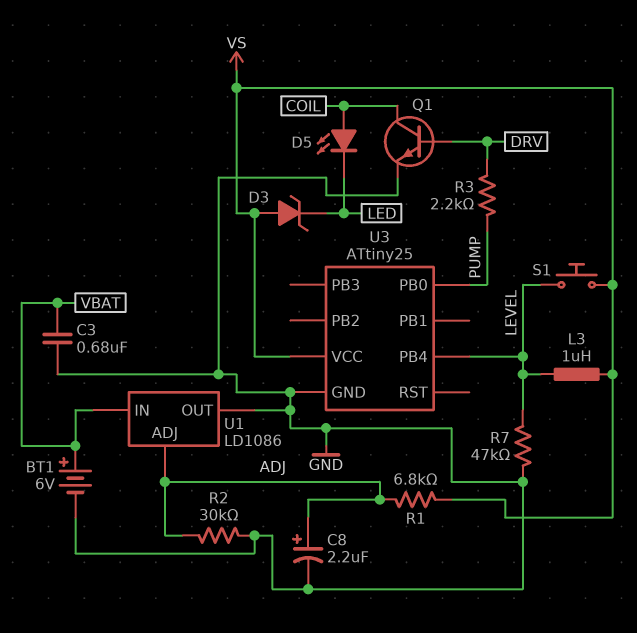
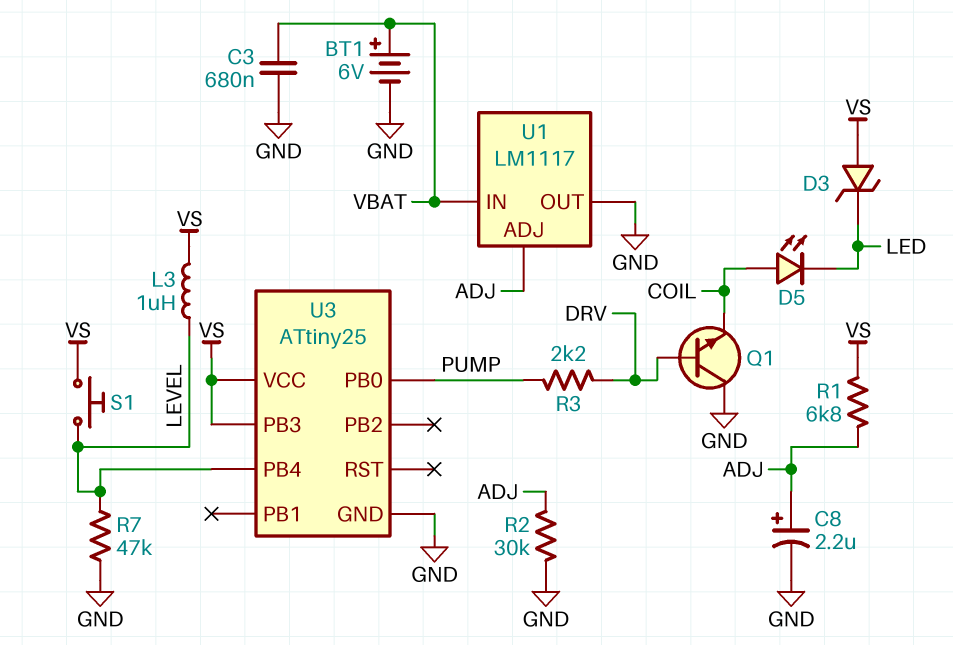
Q1: NPN (B DRV, C COIL, E GND) -> NPN (B DRV, C GND, E COIL)
U1: LD1086 -> LM1117
U3 pin PB3: none -> VS

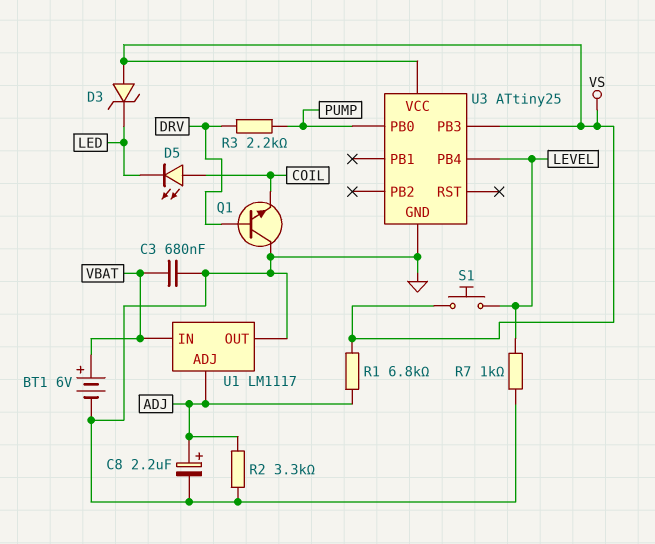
L3: 1uH (LEVEL, VS) -> none
R2: 30k (ADJ, GND) -> 3.3k (ADJ, GND)
R7: 47k (GND, LEVEL) -> 1k (GND, LEVEL)

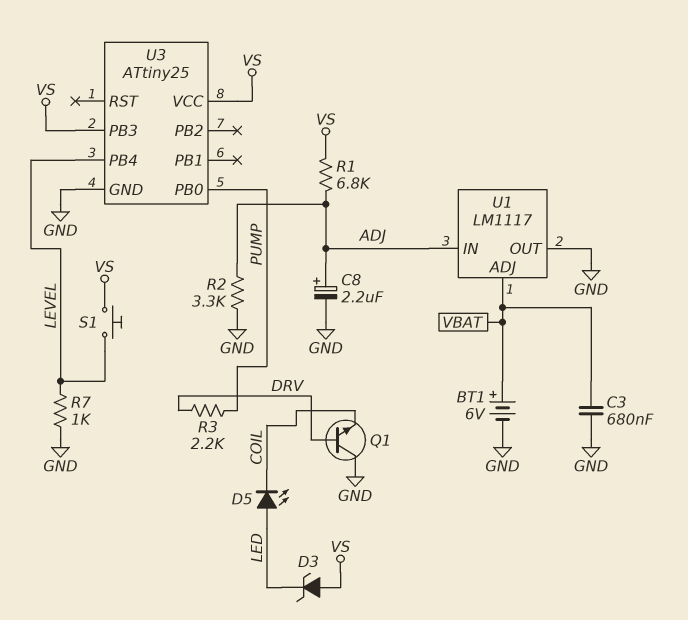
D5: LED (A COIL, K LED) -> LED (A LED, K COIL)
U1 pin ADJ: ADJ -> VBAT
U1 pin IN: VBAT -> ADJ

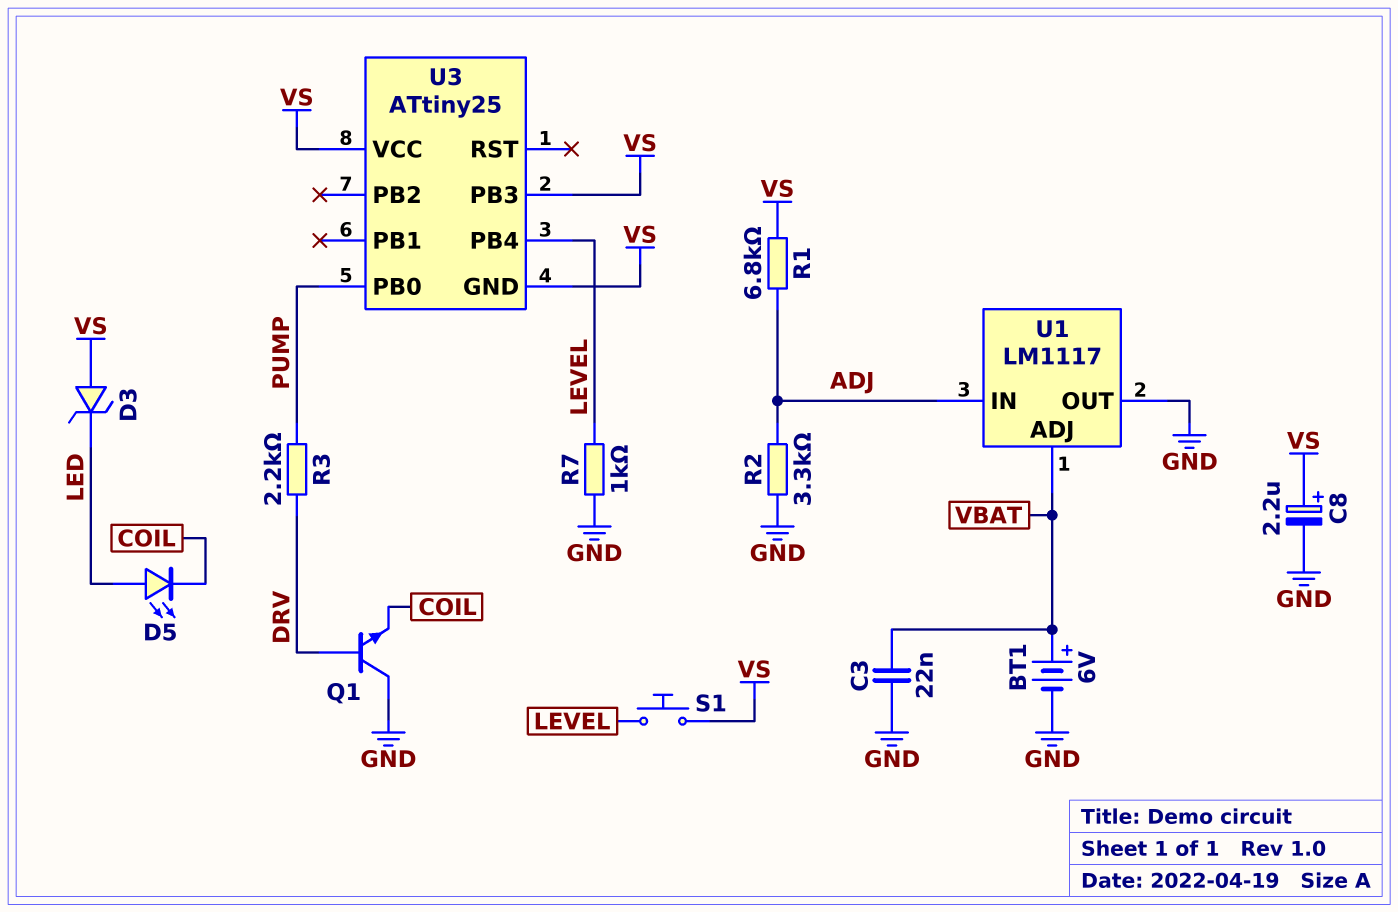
C3: 680nF (GND, VBAT) -> 22nF (GND, VBAT)
C8: 2.2uF (plus ADJ, minus GND) -> 2.2uF (plus VS, minus GND)
U3 pin GND: GND -> VS

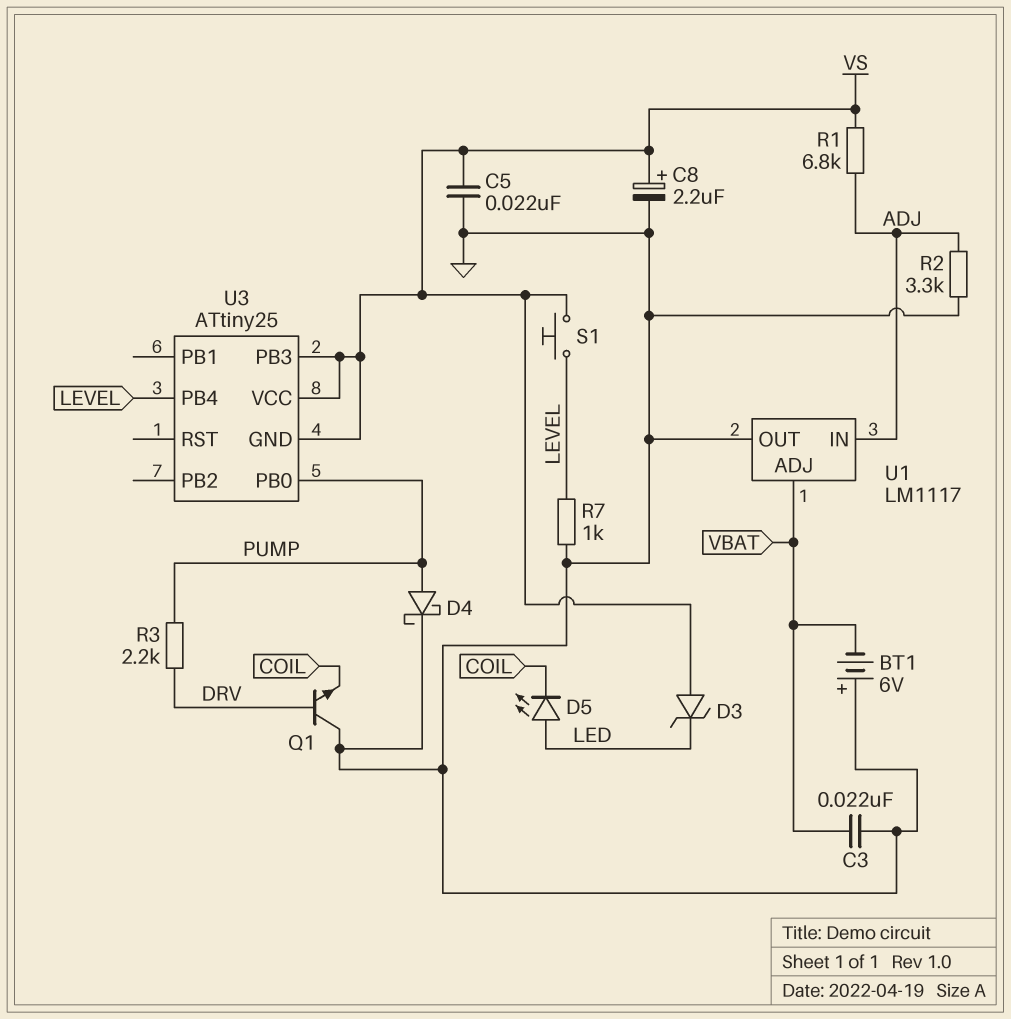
BT1: 6V (plus VBAT, minus GND) -> 6V (plus GND, minus VBAT)
C5: none -> 22nF (GND, VS)
D4: none -> schottky (A PUMP, K GND)

